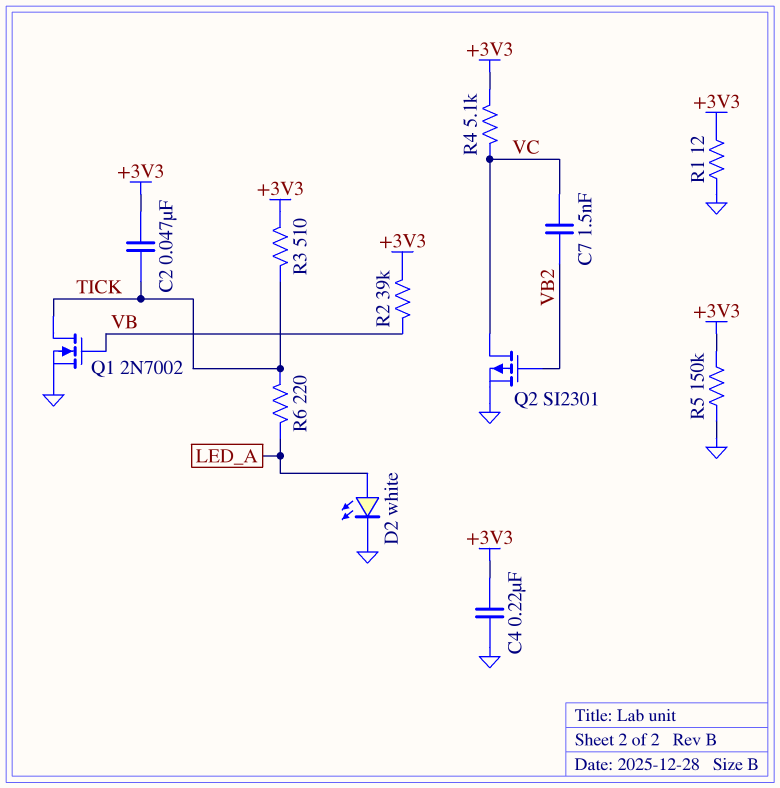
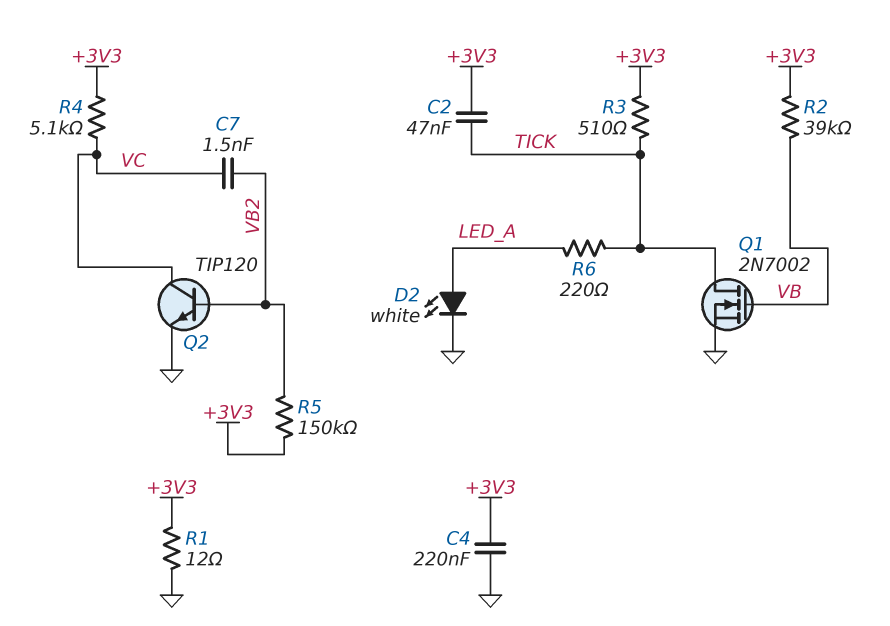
Q2: PMOS SI2301 (G VB2, D VC, S GND) -> NPN TIP120 (B VB2, C VC, E GND)
R5: 150k (+3V3, GND) -> 150k (+3V3, VB2)

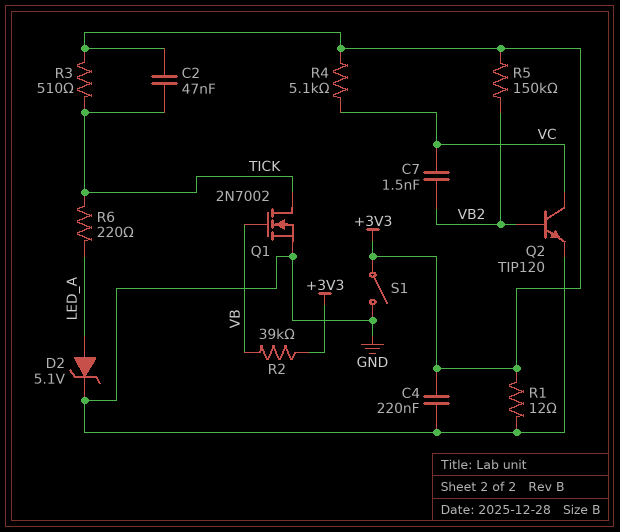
D2: LED white (A LED_A, K GND) -> zener 5.1V (A LED_A, K GND)
S1: none -> switch (+3V3, GND)

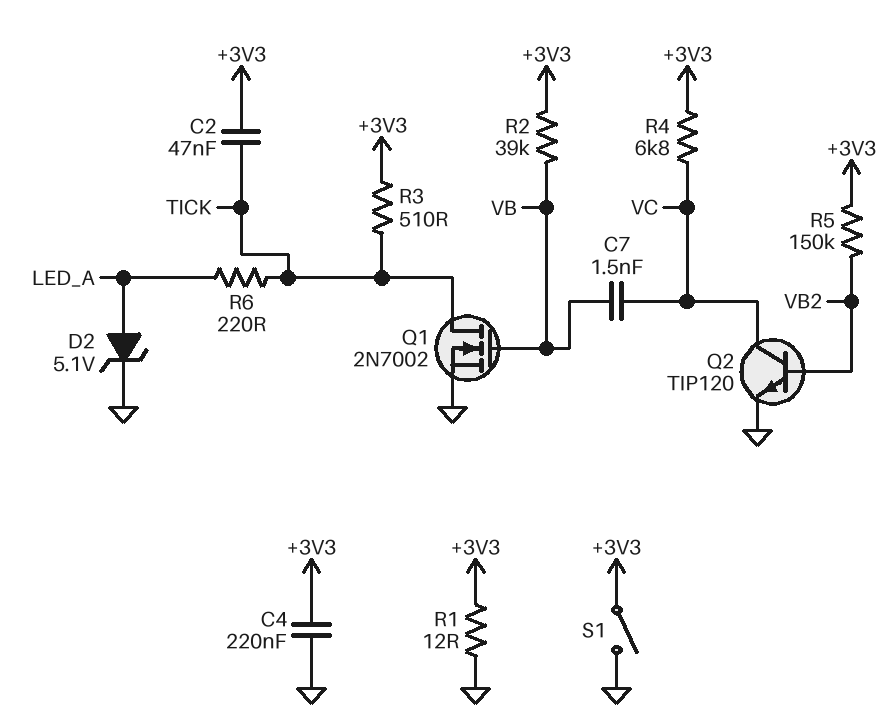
C7: 1.5nF (VB2, VC) -> 1.5nF (VB, VC)
R4: 5.1k (+3V3, VC) -> 6.8k (+3V3, VC)

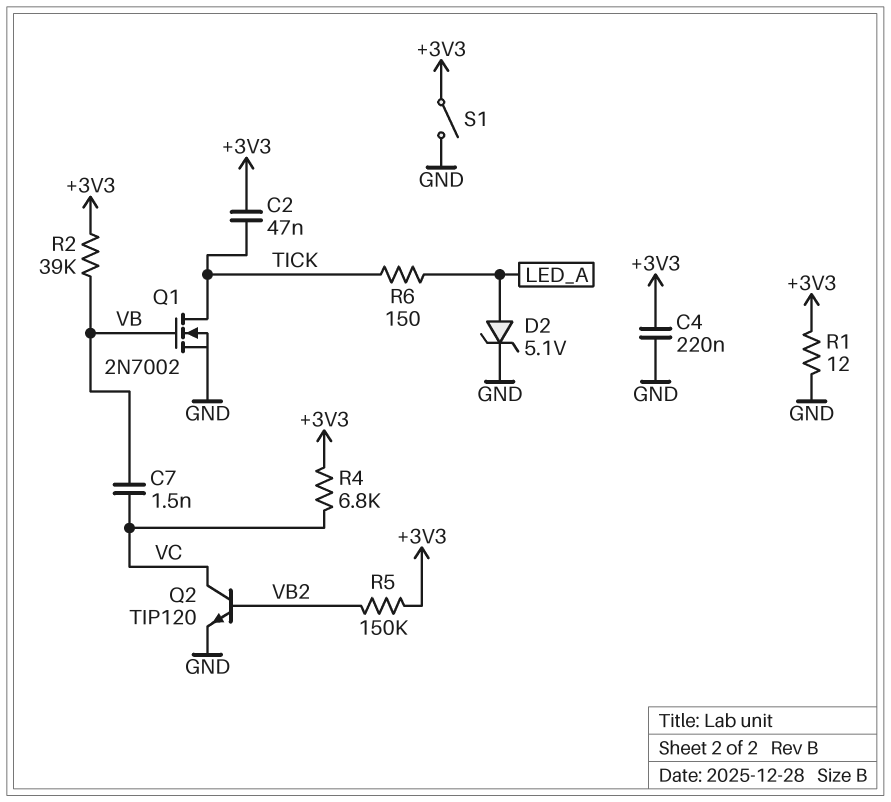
R3: 510 (+3V3, TICK) -> none
R6: 220 (LED_A, TICK) -> 150 (LED_A, TICK)

